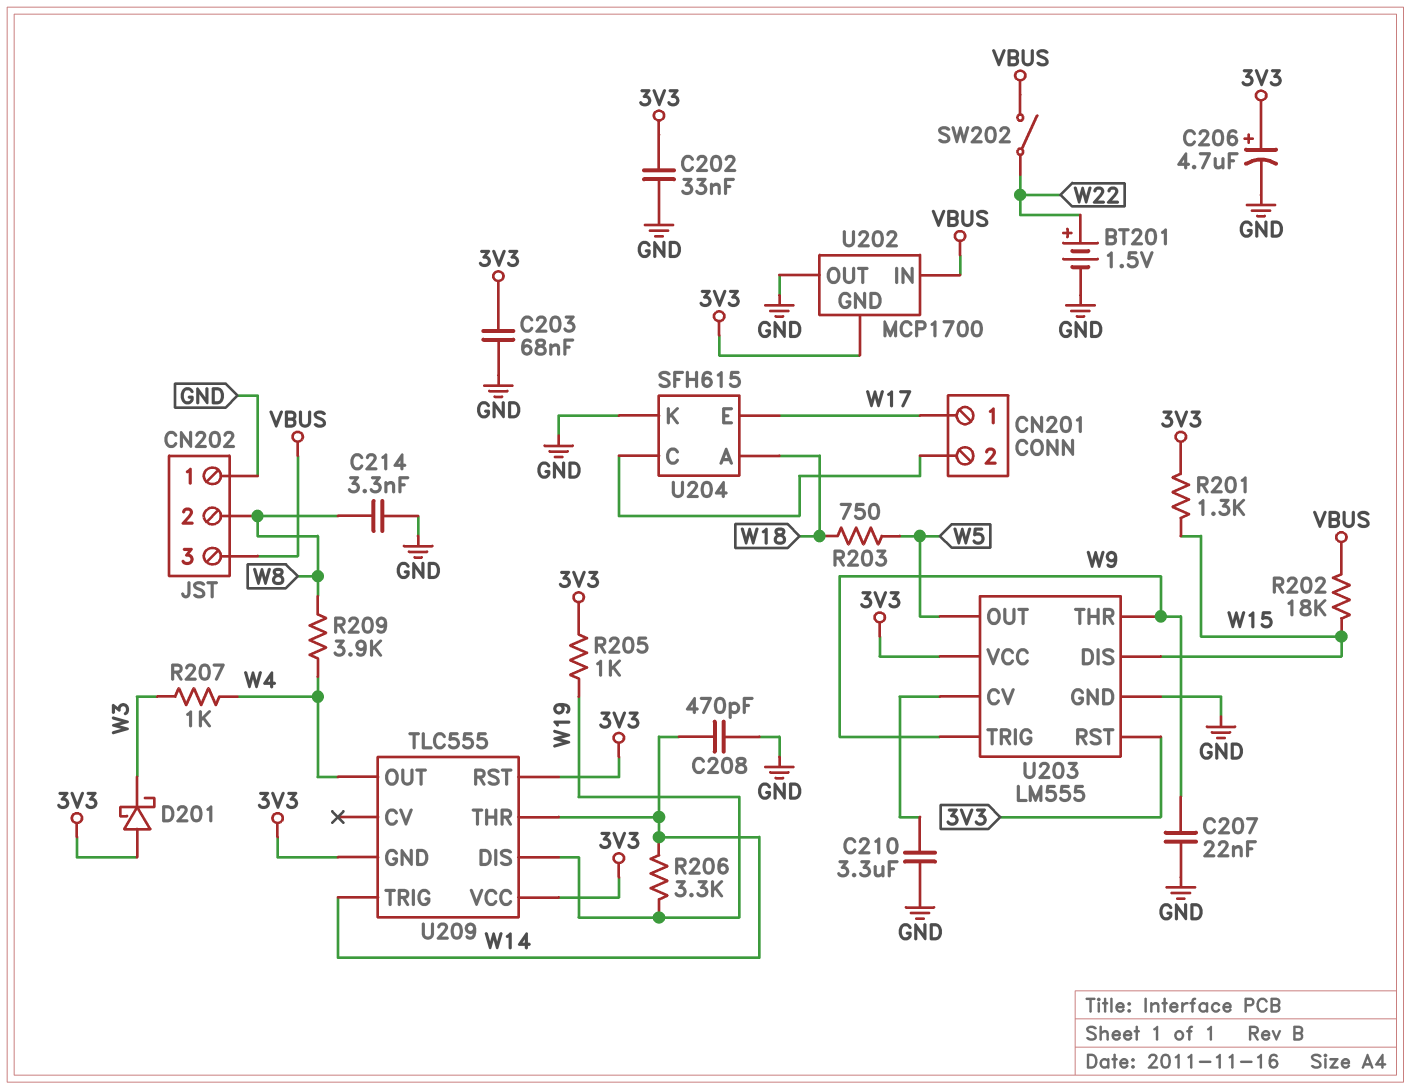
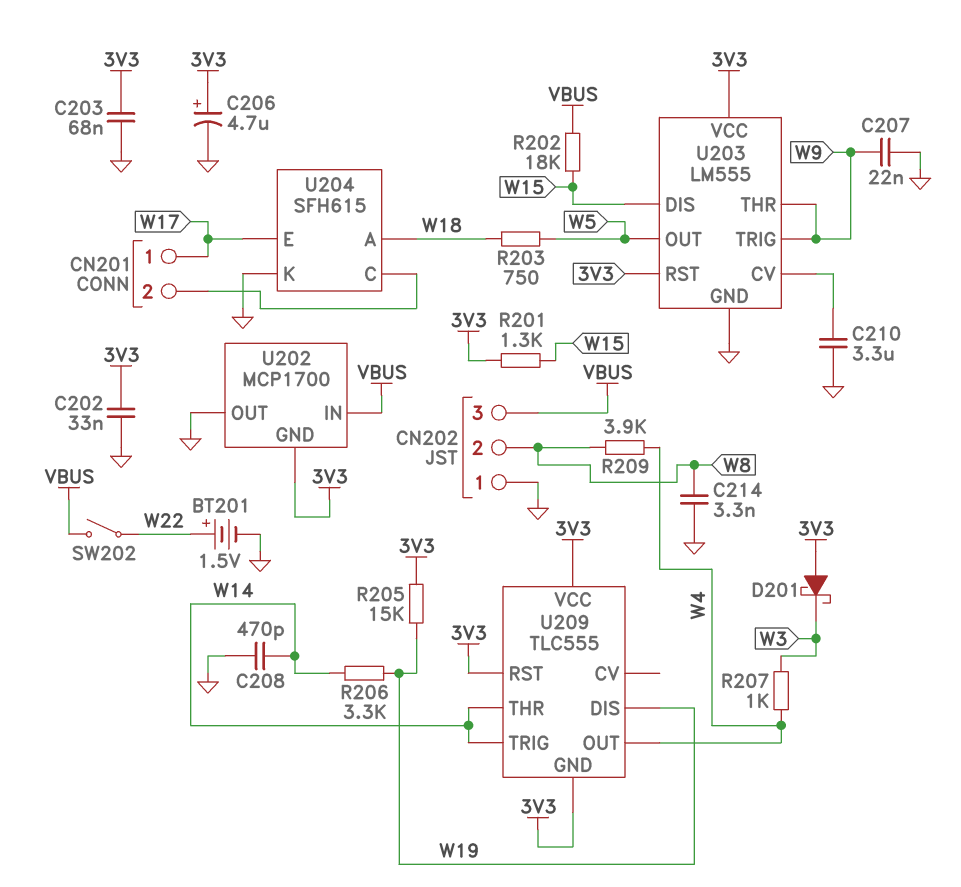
R205: 1k (3V3, W19) -> 15k (3V3, W19)

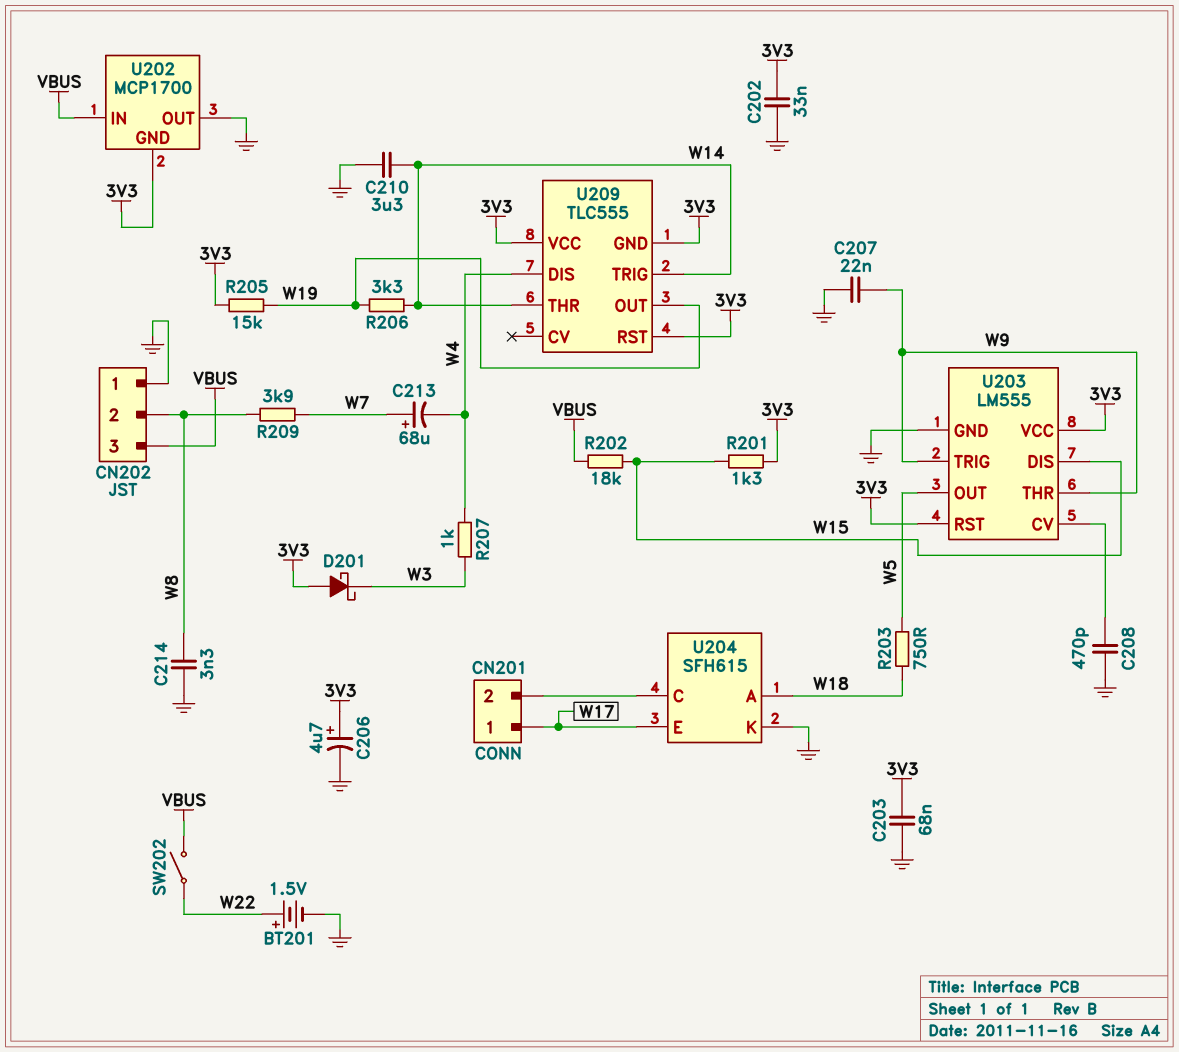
C208: 470pF (GND, W14) -> 470pF (GND, U203/CV)
C210: 3.3uF (GND, U203/CV) -> 3.3uF (GND, W14)
C213: none -> 68uF (plus W7, minus W4)
R209: 3.9k (W4, W8) -> 3.9k (W7, W8)
U209 pin DIS: W19 -> W4
U209 pin OUT: W4 -> W19

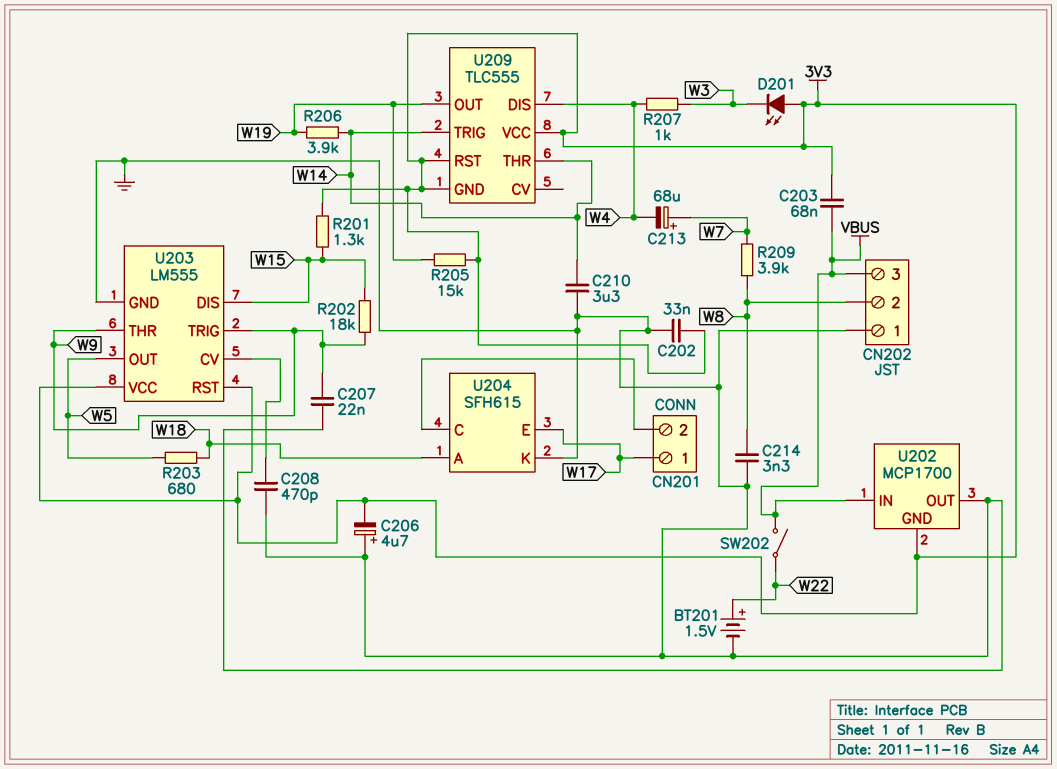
C203: 68nF (3V3, GND) -> 68nF (3V3, VBUS)
C206: 4.7uF (plus 3V3, minus GND) -> 4.7uF (plus GND, minus 3V3)
D201: schottky (A 3V3, K W3) -> LED (A 3V3, K W3)
R202: 18k (VBUS, W15) -> 18k (W9, W15)
R203: 750 (W5, W18) -> 680 (W5, W18)
R206: 3.3k (W14, W19) -> 3.9k (W14, W19)

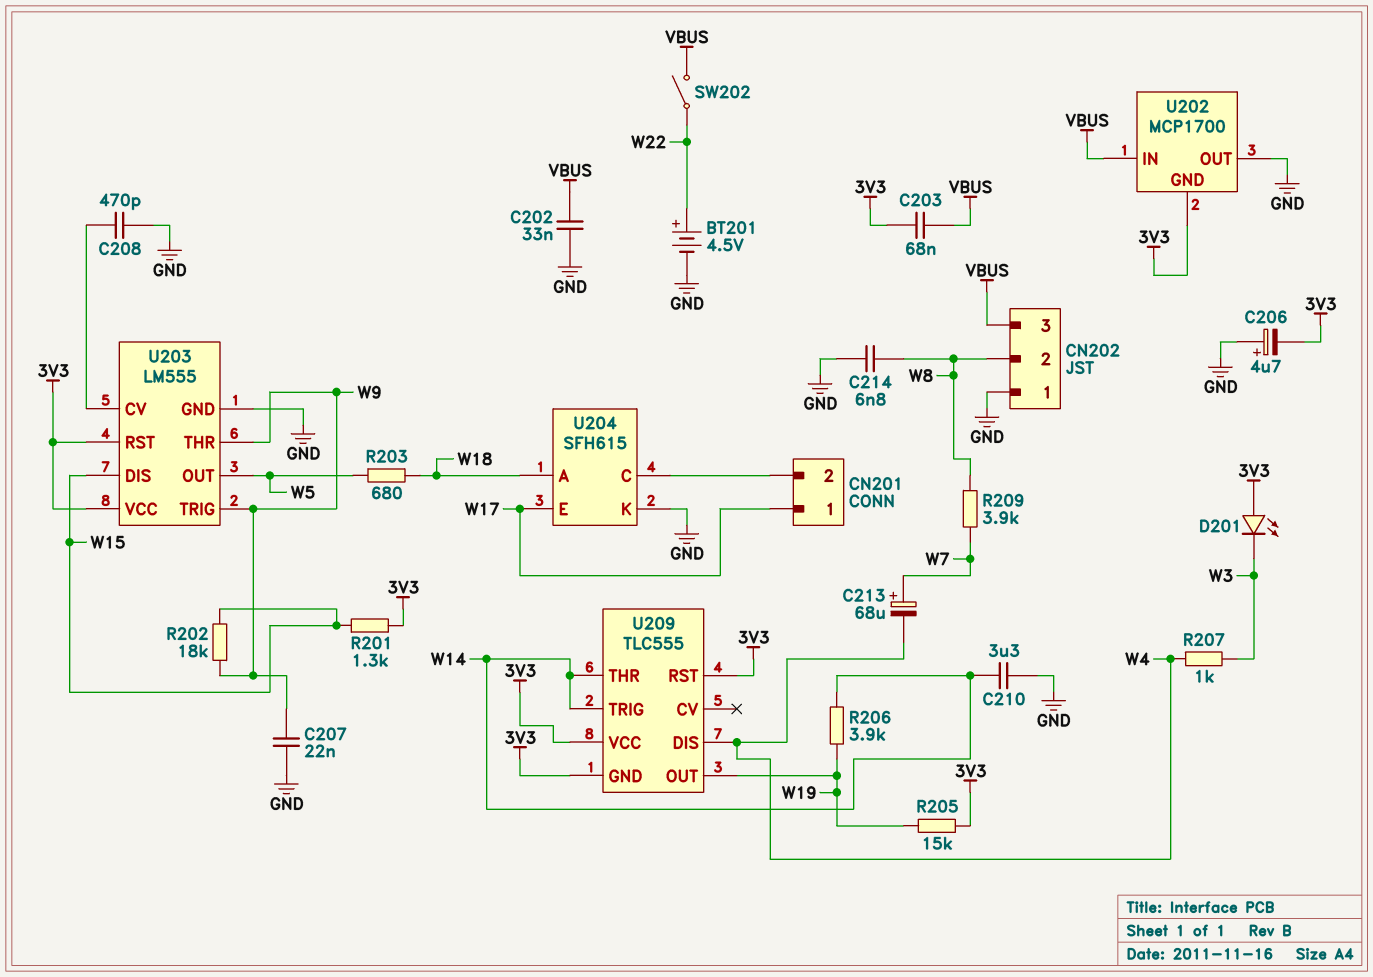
BT201: 1.5V (plus W22, minus GND) -> 4.5V (plus W22, minus GND)
C202: 33nF (3V3, GND) -> 33nF (GND, VBUS)
C214: 3.3nF (GND, W8) -> 6.8nF (GND, W8)

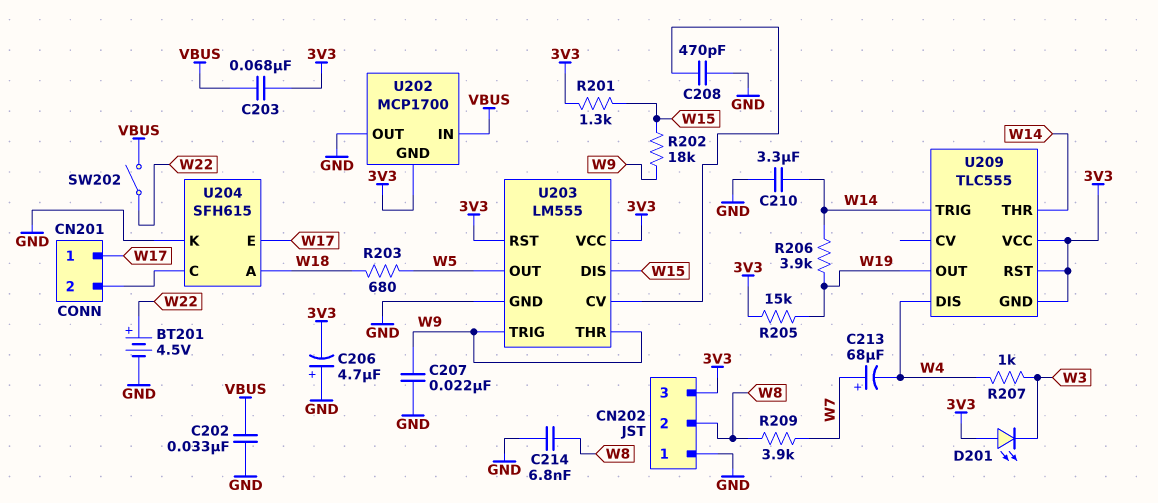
CN202 pin 3: VBUS -> 3V3

